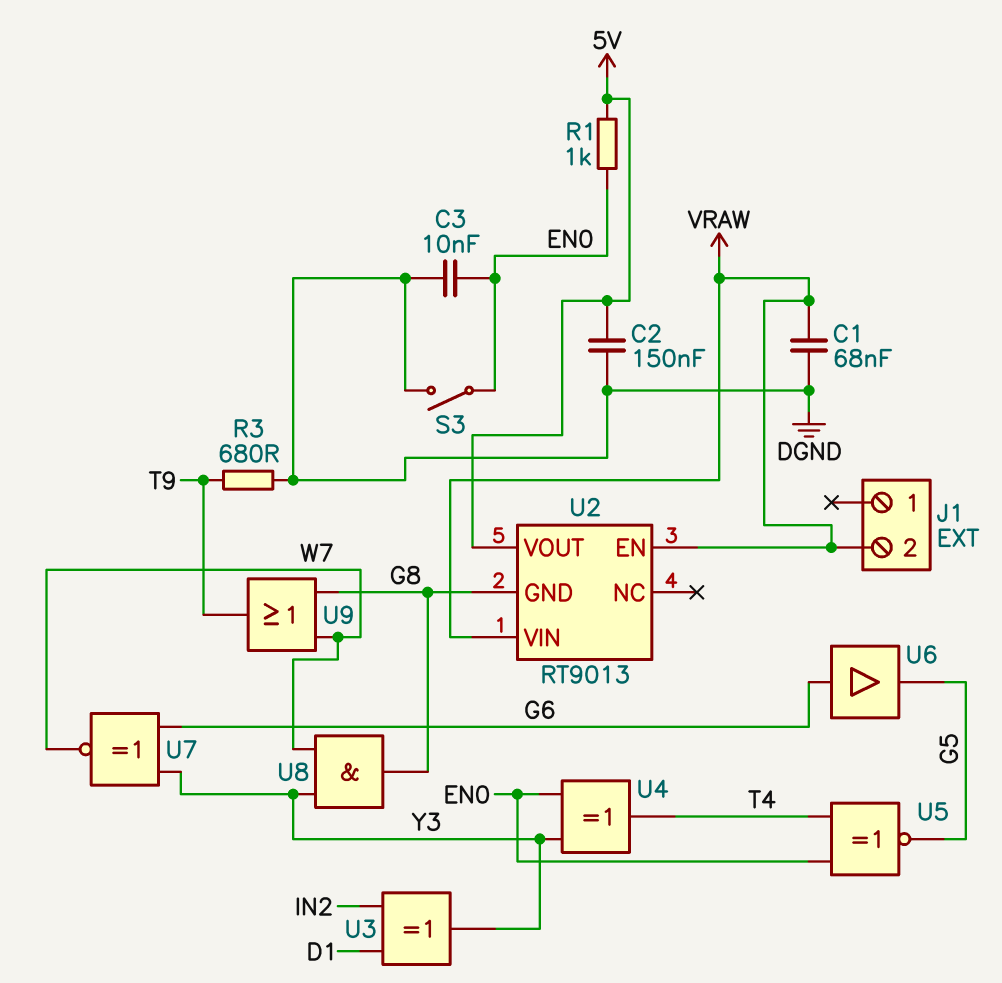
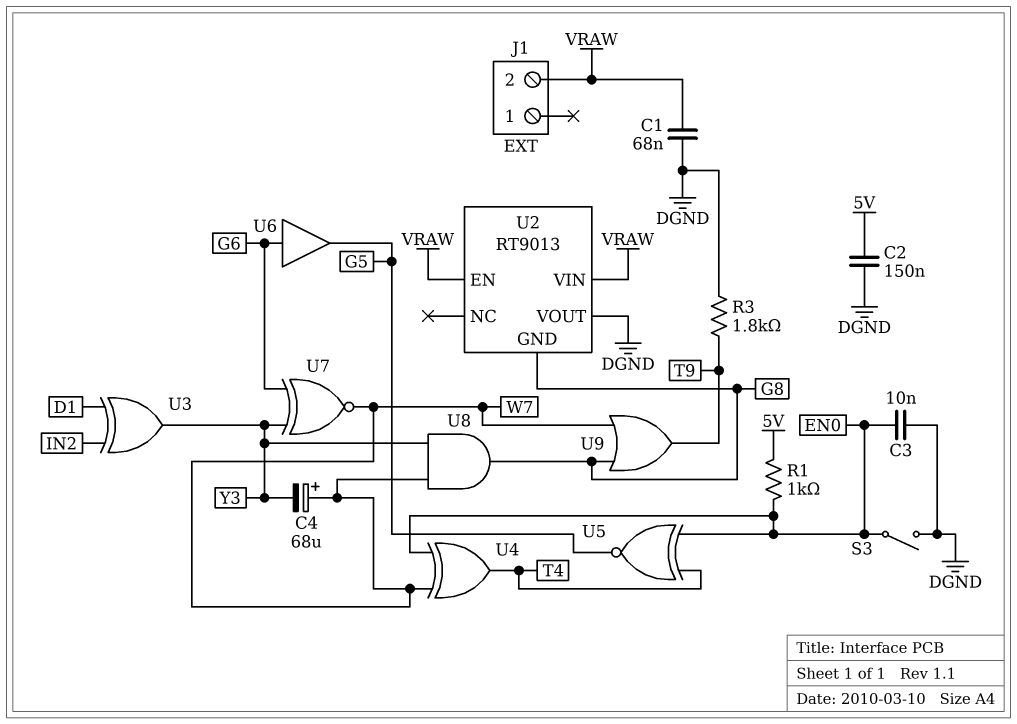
C4: none -> 68uF (plus W7, minus Y3)
R3: 680 (DGND, T9) -> 1.8k (DGND, T9)
U2 pin VOUT: 5V -> DGND
U4: XOR (in EN0, in Y3, out T4) -> XOR (in EN0, in W7, out T4)

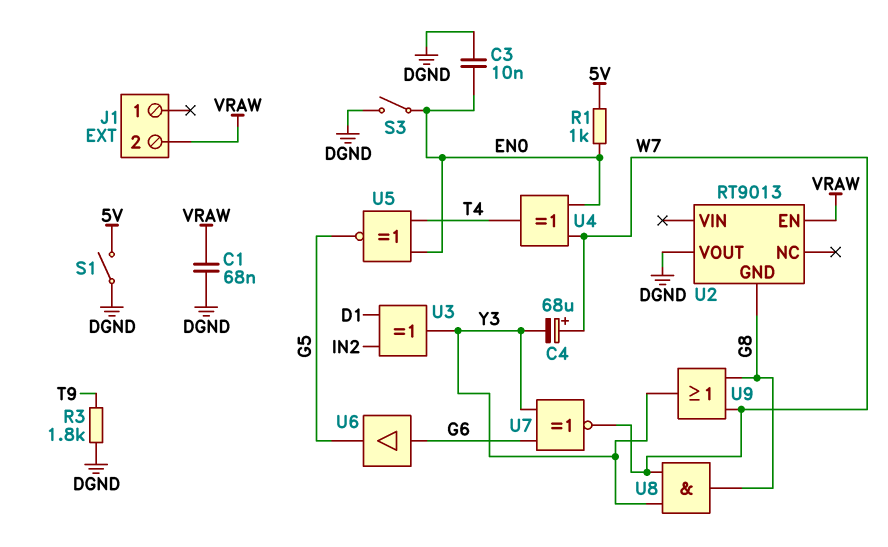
C2: 150nF (5V, DGND) -> none
S1: none -> switch (5V, DGND)
U2 pin VIN: VRAW -> none
U9: OR (in G8, in W7, out T9) -> OR (in G8, in W7, out Y3)

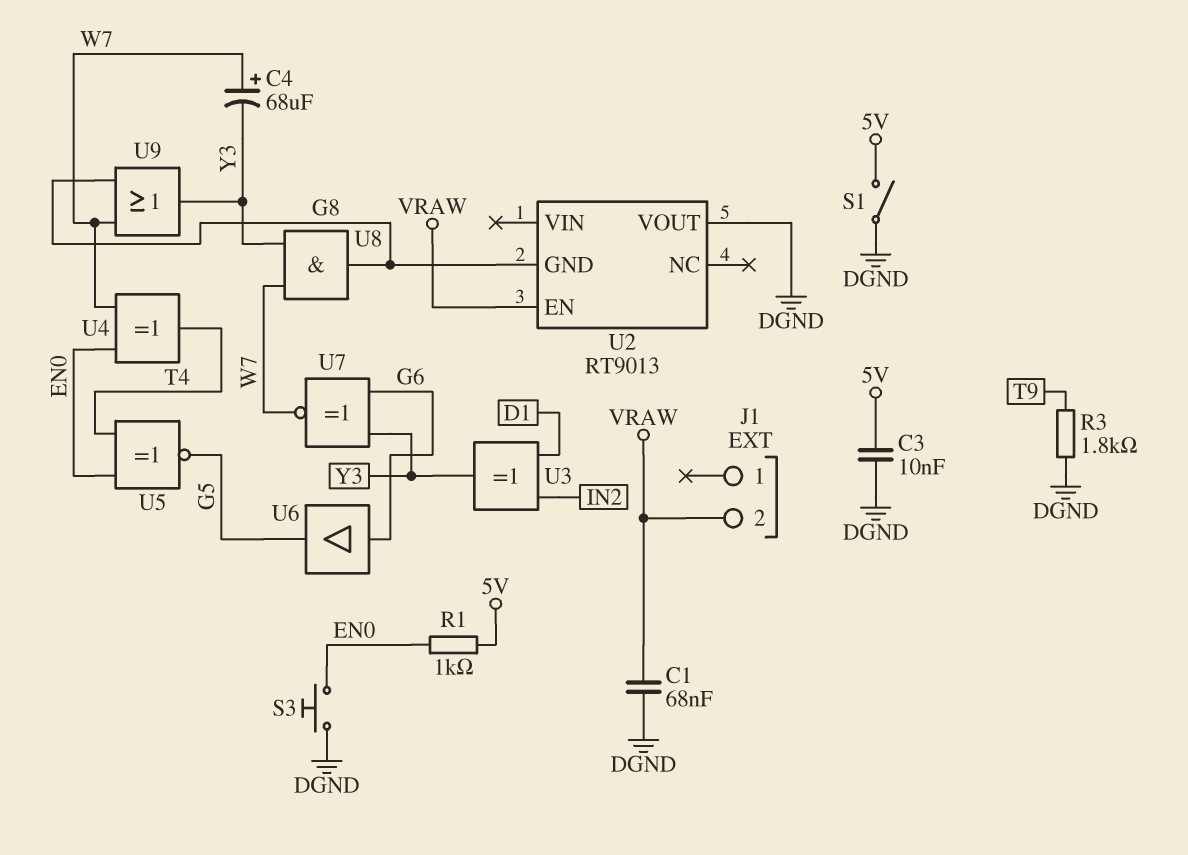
C3: 10nF (DGND, EN0) -> 10nF (5V, DGND)
S3: switch (DGND, EN0) -> button (DGND, EN0)

